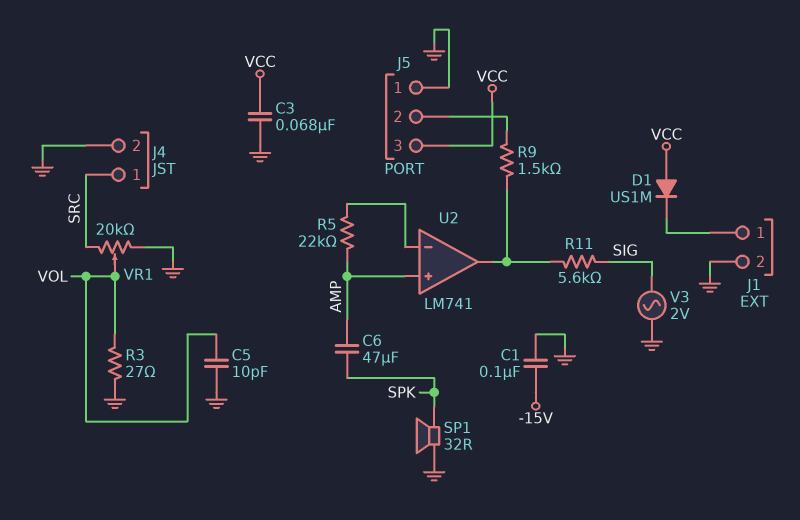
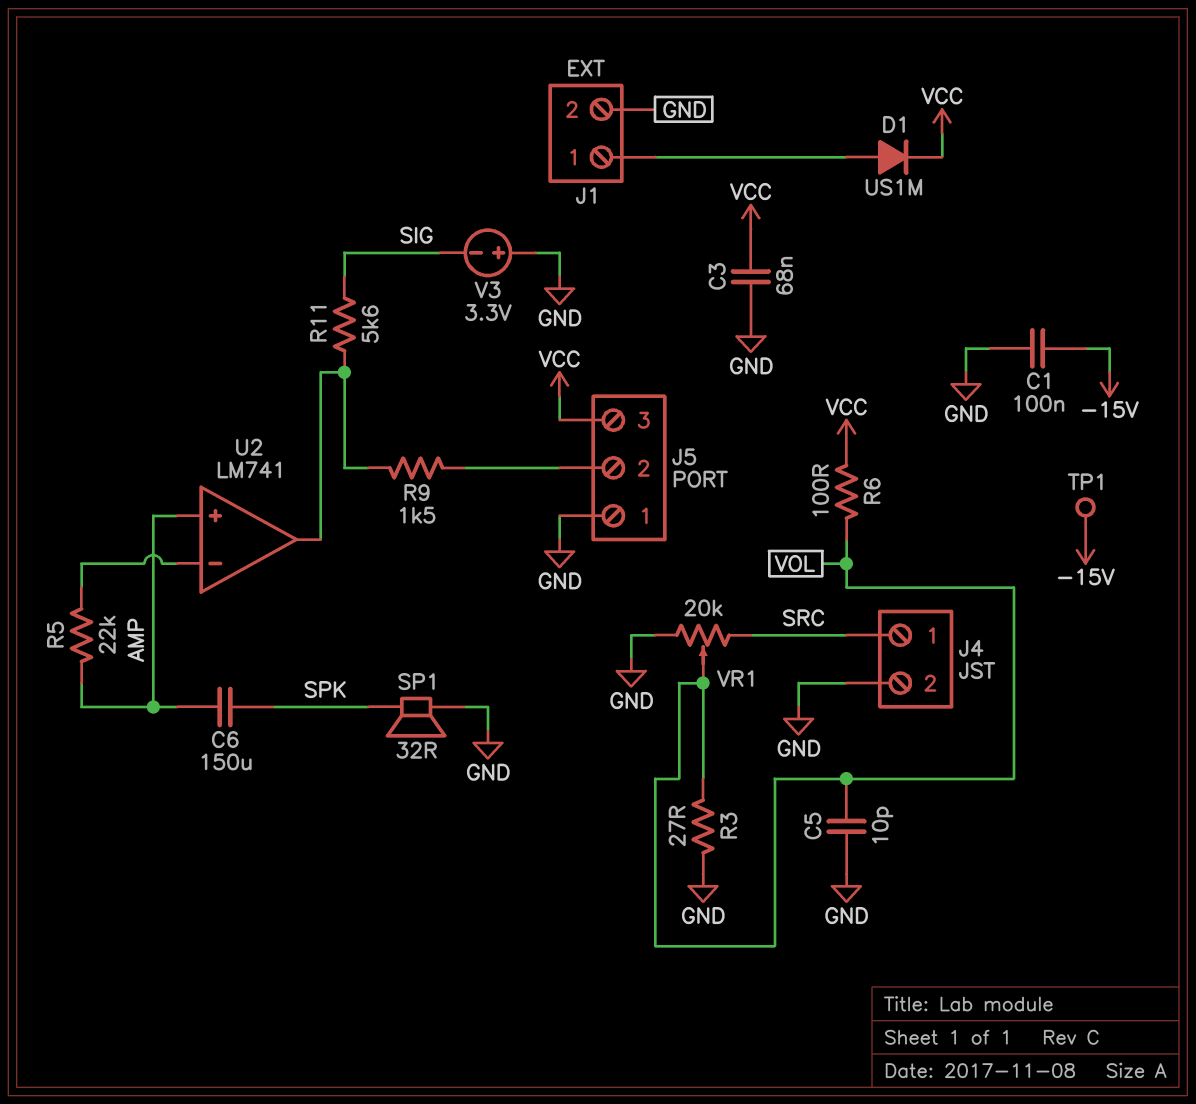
C6: 47uF (AMP, SPK) -> 150uF (AMP, SPK)
D1: diode US1M (A VCC, K J1/1) -> diode US1M (A J1/1, K VCC)
R6: none -> 100 (VCC, VOL)
TP1: none -> test point (-15V)
V3: AC 2V (GND, SIG) -> 3.3V (plus GND, minus SIG)

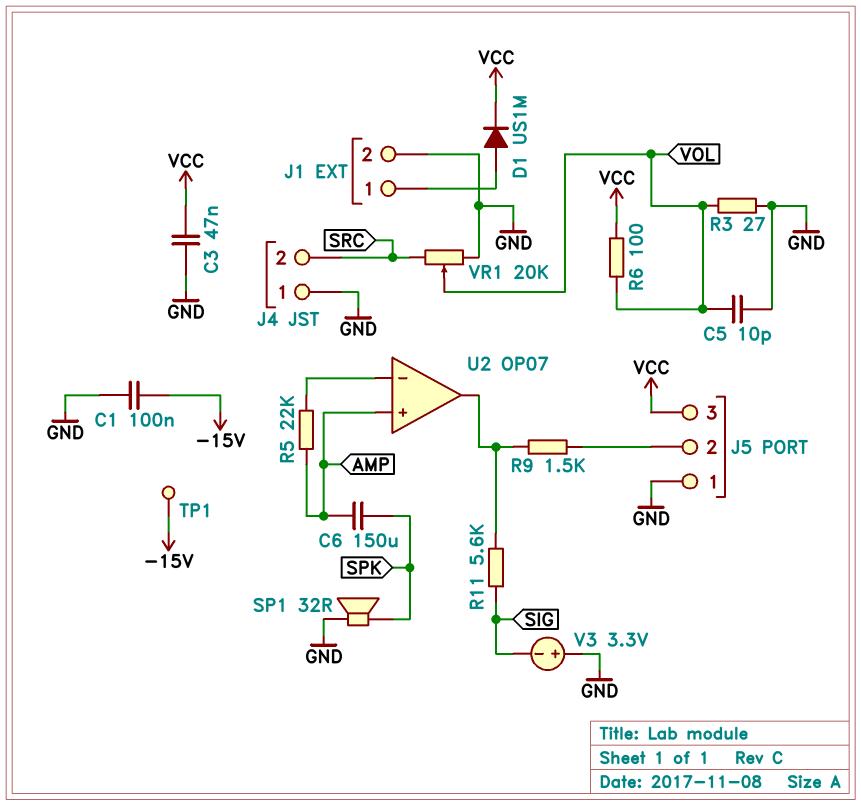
C3: 68nF (GND, VCC) -> 47nF (GND, VCC)
J4 pin 1: SRC -> GND
J4 pin 2: GND -> SRC
U2: LM741 -> OP07

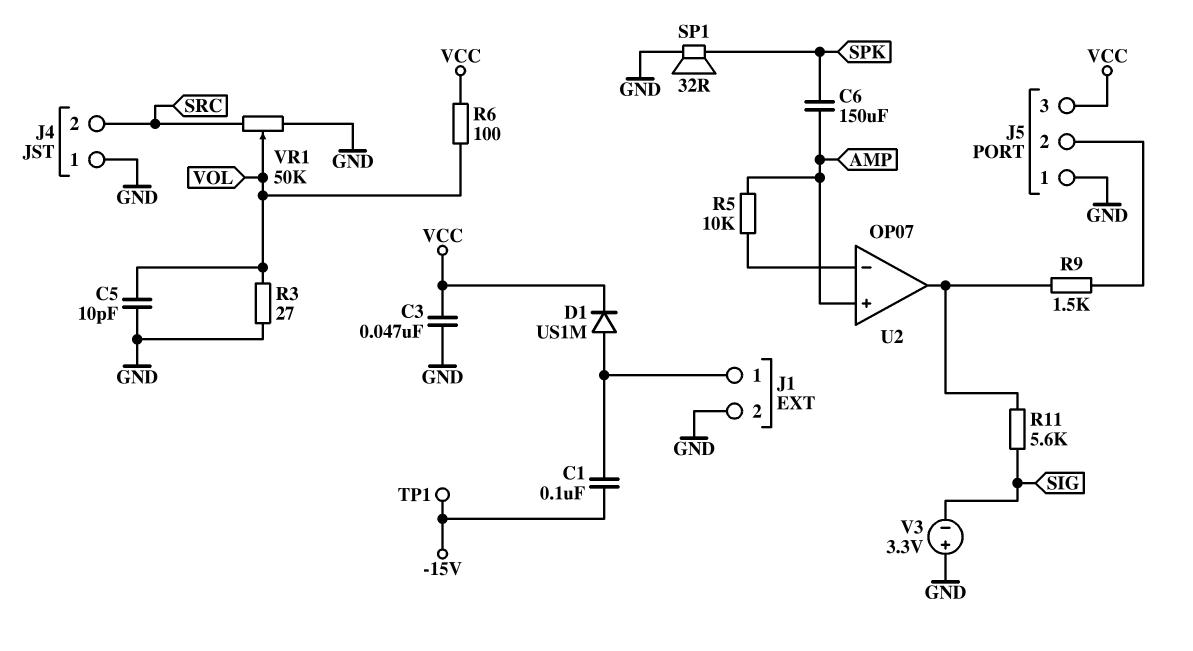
C1: 100nF (-15V, GND) -> 100nF (-15V, J1/1)
R5: 22k (AMP, U2/in-) -> 10k (AMP, U2/in-)
VR1: 20k (GND, SRC, wiper VOL) -> 50k (GND, SRC, wiper VOL)

